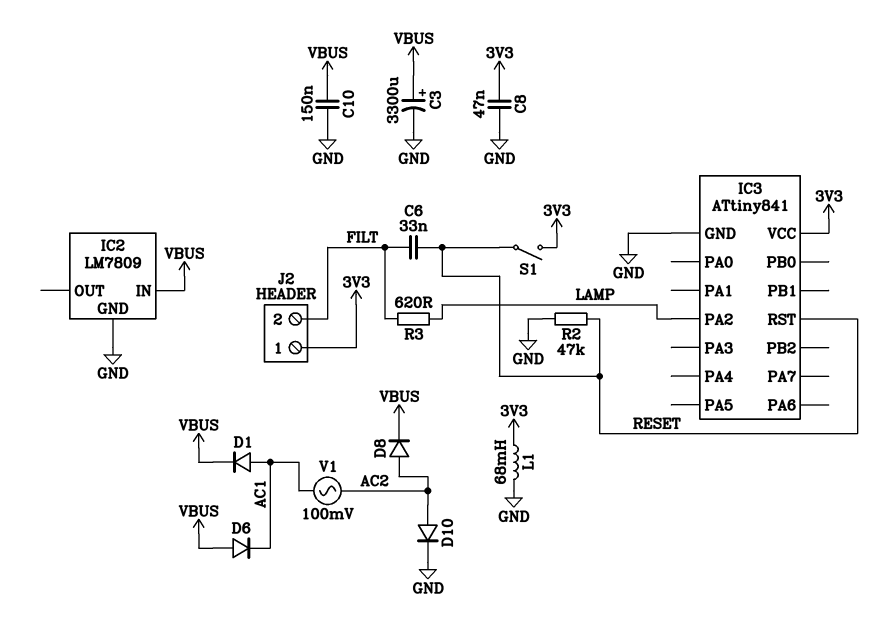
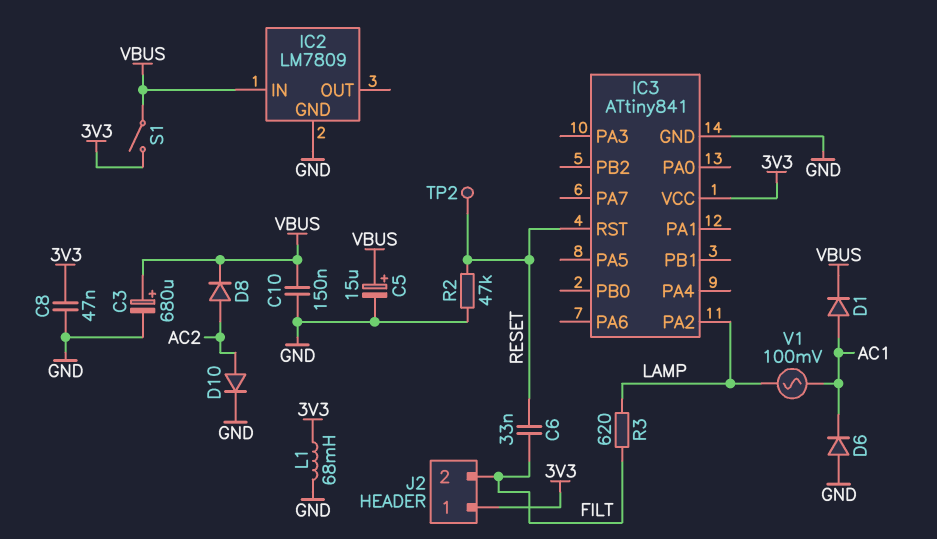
C3: 3300uF (plus VBUS, minus GND) -> 680uF (plus VBUS, minus GND)
C5: none -> 15uF (plus VBUS, minus GND)
D6: diode (A VBUS, K AC1) -> diode (A GND, K AC1)
S1: switch (3V3, RESET) -> switch (3V3, VBUS)
TP2: none -> test point (RESET)
V1: AC 100mV (AC1, AC2) -> AC 100mV (AC1, LAMP)

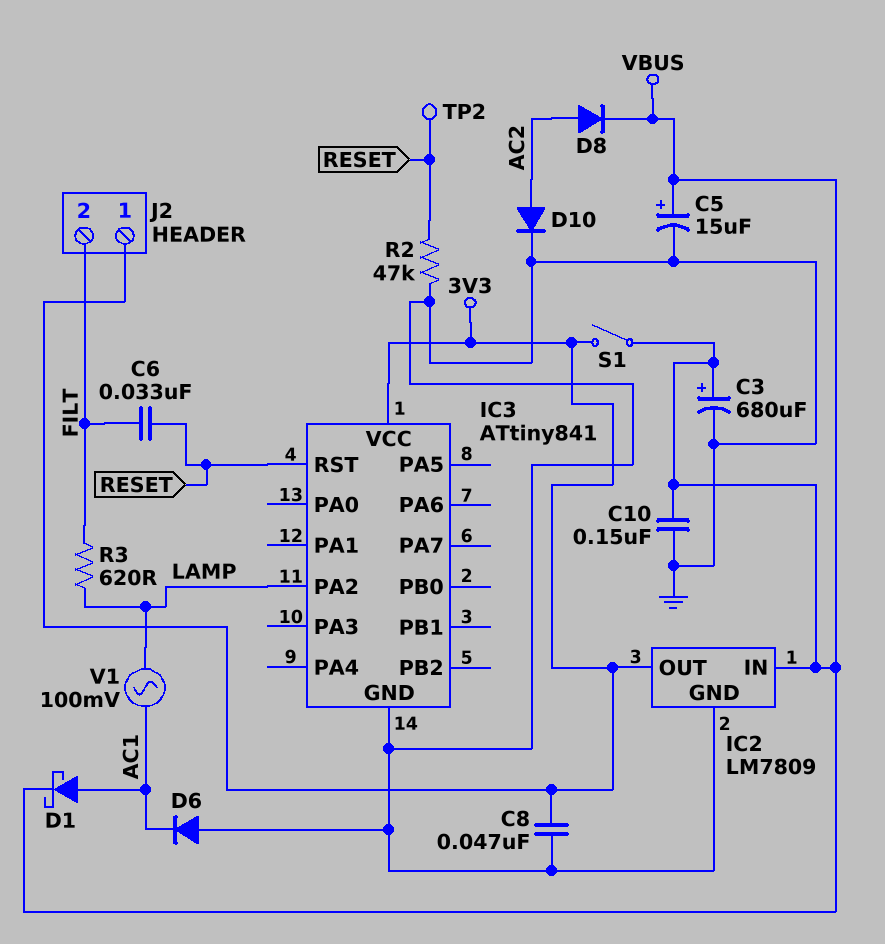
D1: diode (A AC1, K VBUS) -> schottky (A AC1, K VBUS)
IC2 pin OUT: none -> 3V3
L1: 68mH (3V3, GND) -> none

